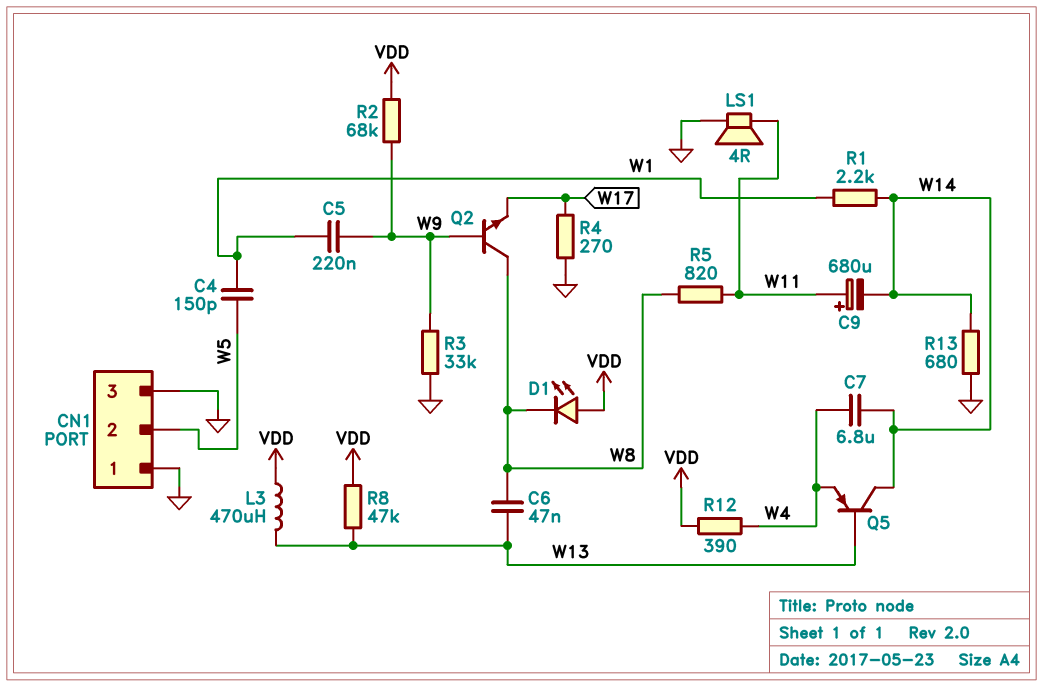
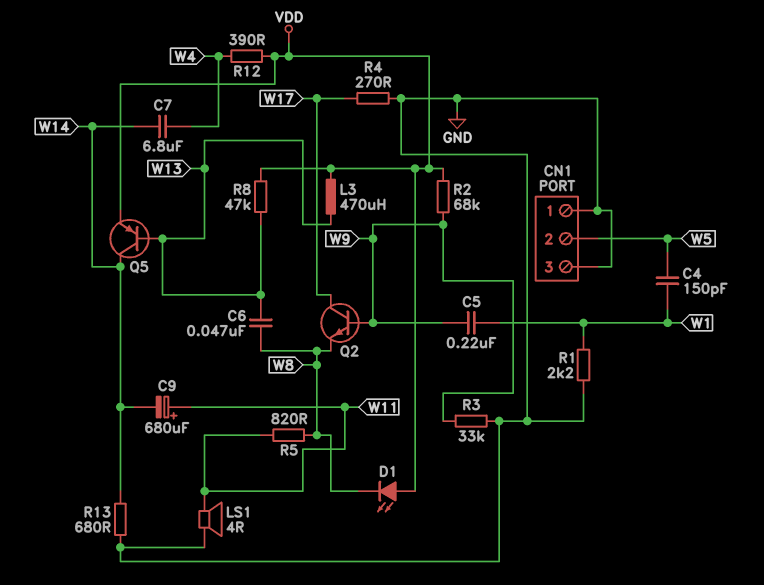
Q2: NPN (B W9, C W8, E W17) -> NPN (B W9, C W17, E W8)
Q5: PNP (B W13, C W14, E W4) -> PNP (B W13, C W14, E VDD)
R1: 2.2k (W1, W14) -> 2.2k (GND, W1)

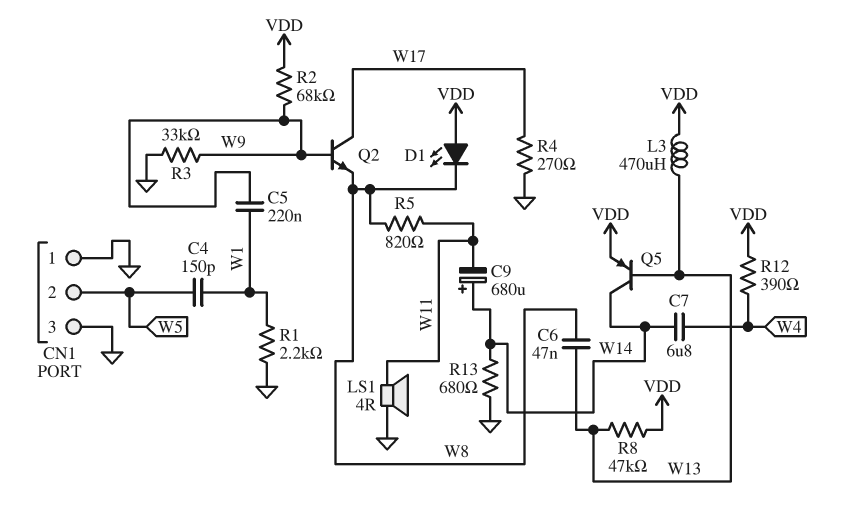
C9: 680uF (plus W11, minus W14) -> 680uF (plus W14, minus W11)

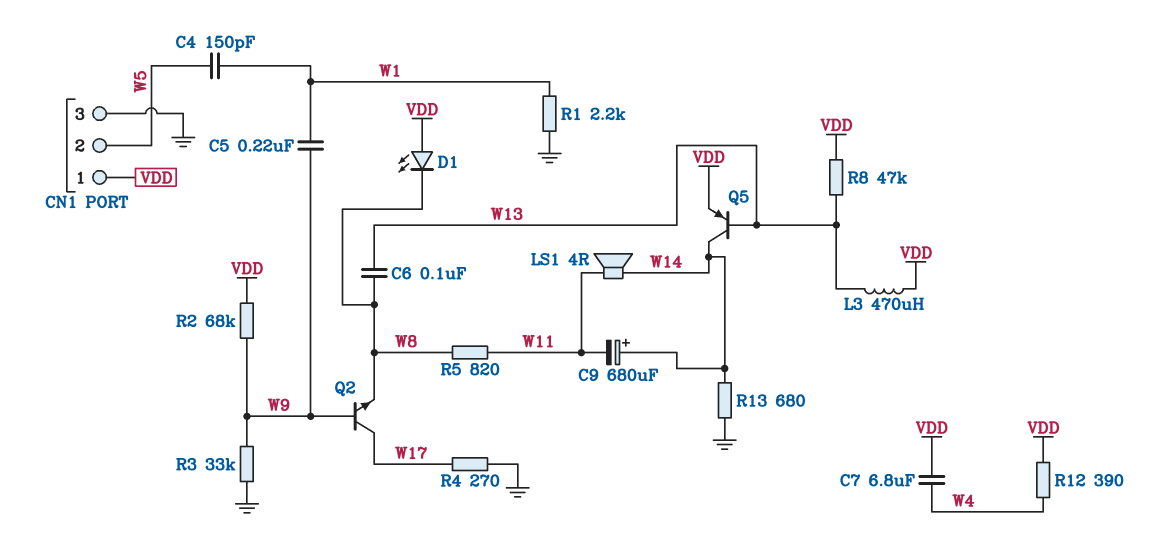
C6: 47nF (W8, W13) -> 100nF (W8, W13)
C7: 6.8uF (W4, W14) -> 6.8uF (VDD, W4)
CN1 pin 1: GND -> VDD
LS1: speaker 4R (GND, W11) -> speaker 4R (W11, W14)

